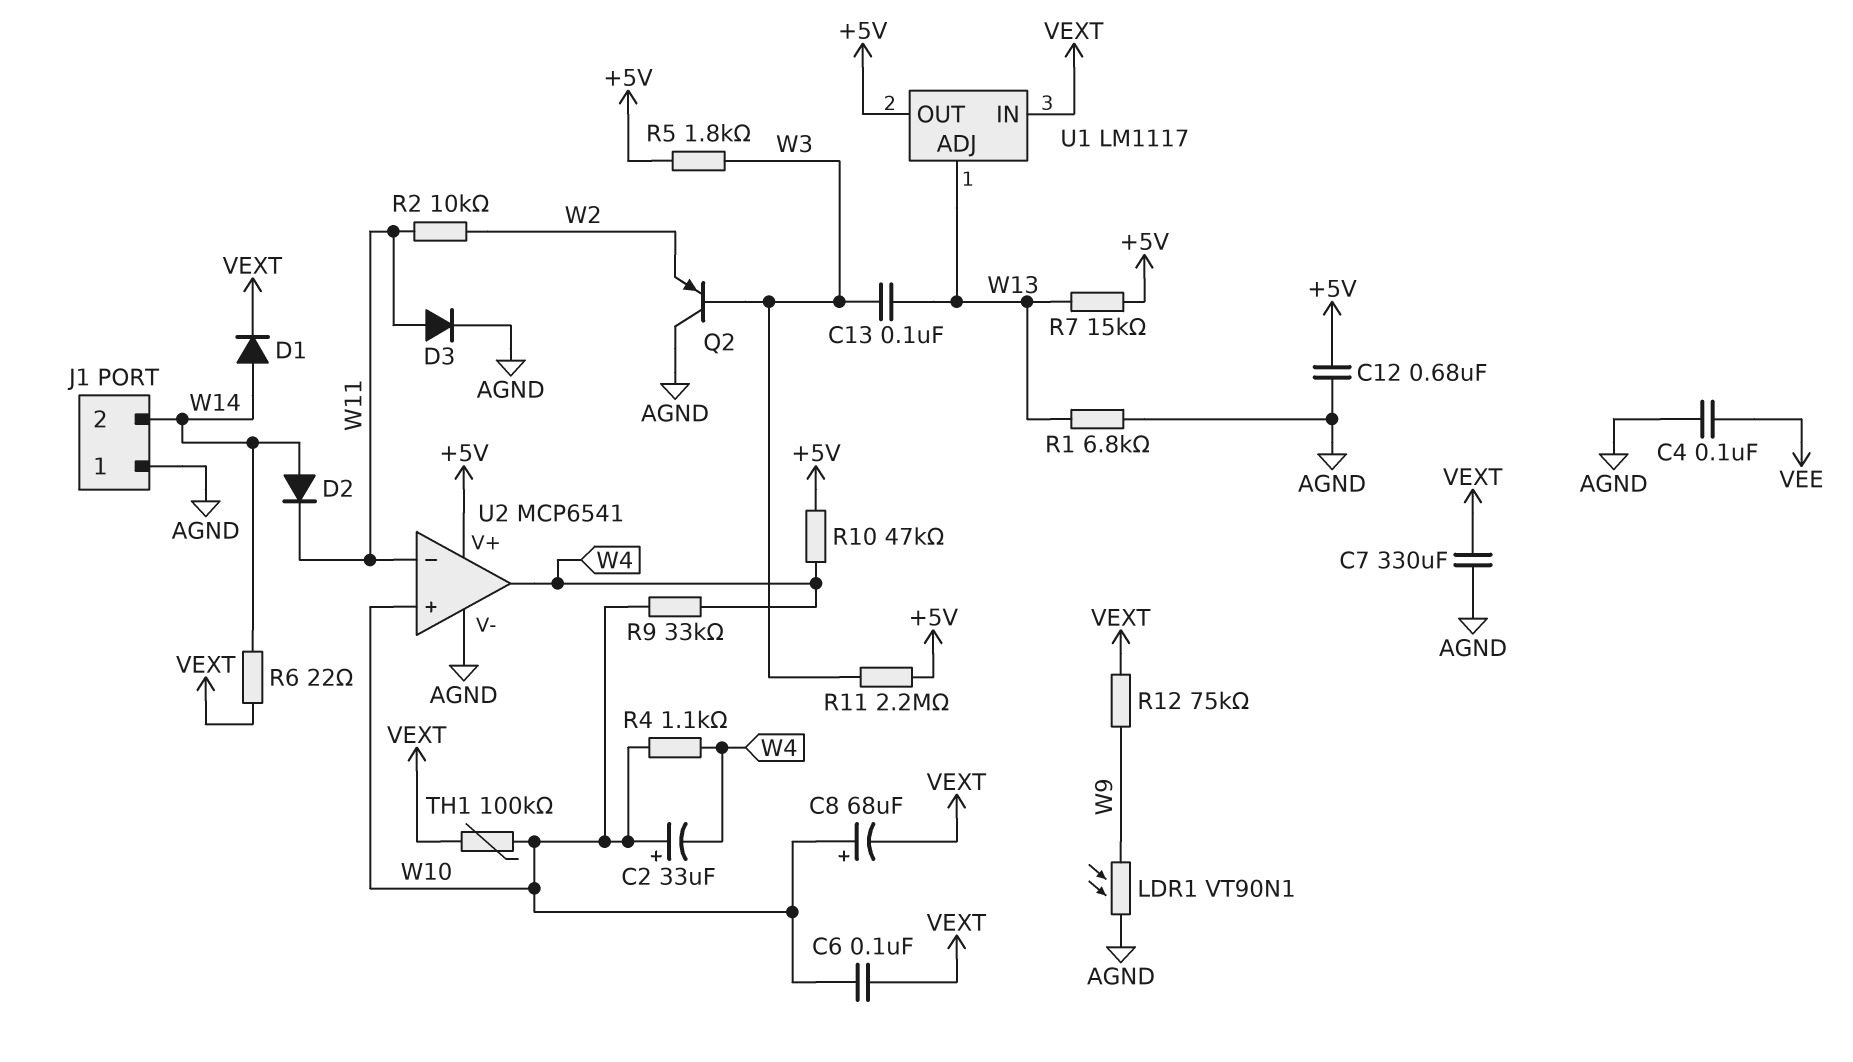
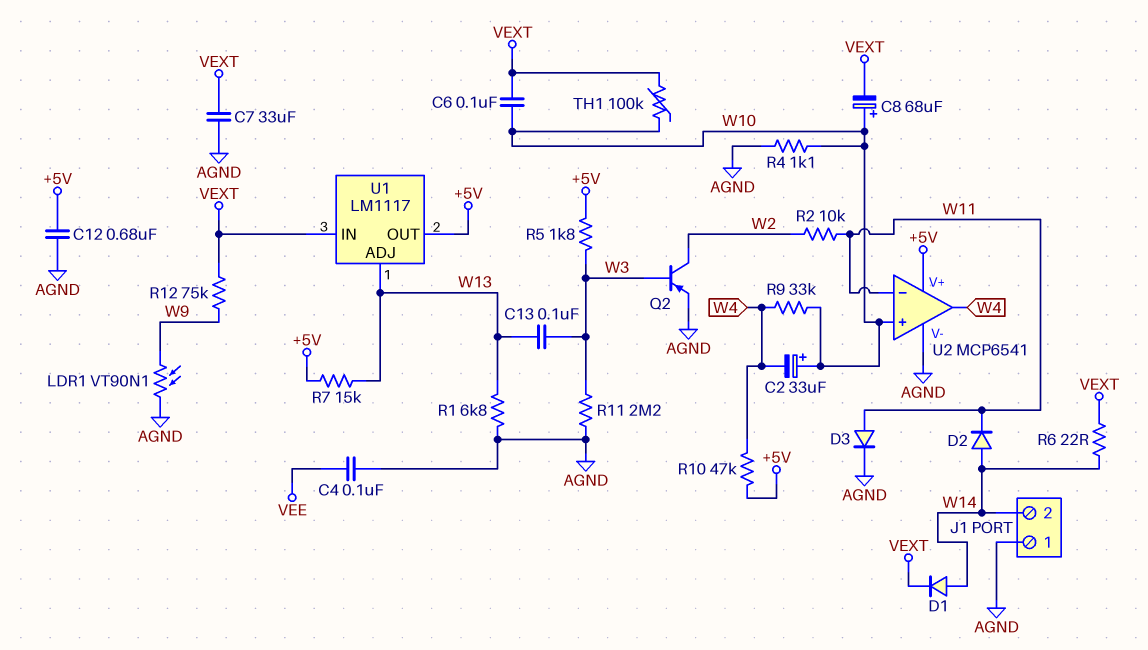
C7: 330uF (AGND, VEXT) -> 33uF (AGND, VEXT)
Q2: PNP (B W3, C AGND, E W2) -> PNP (B W3, C W2, E AGND)
R4: 1.1k (W4, W10) -> 1.1k (AGND, W10)
R11: 2.2M (+5V, W3) -> 2.2M (AGND, W3)

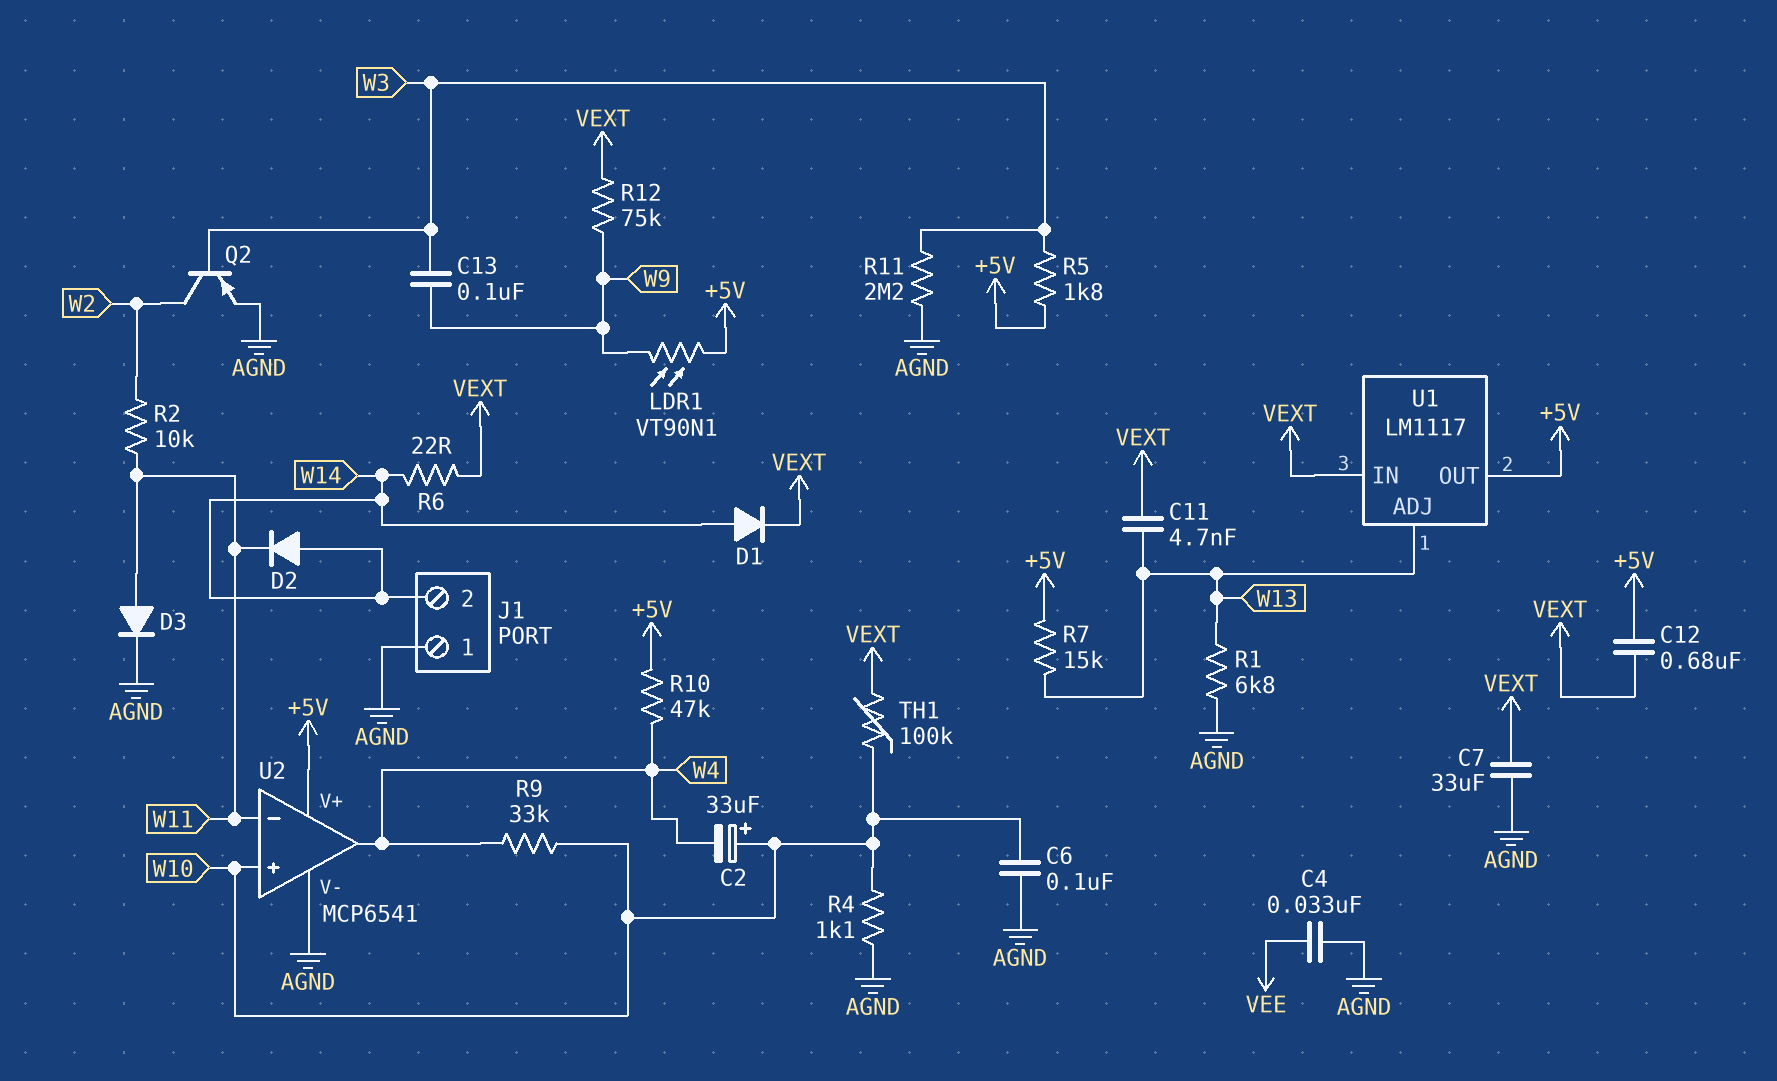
C4: 100nF (AGND, VEE) -> 33nF (AGND, VEE)
C6: 100nF (VEXT, W10) -> 100nF (AGND, W10)
C8: 68uF (plus W10, minus VEXT) -> none
C11: none -> 4.7nF (VEXT, W13)
C12: 680nF (+5V, AGND) -> 680nF (+5V, VEXT)
C13: 100nF (W3, W13) -> 100nF (W3, W9)
LDR1: VT90N1 (AGND, W9) -> VT90N1 (+5V, W9)

